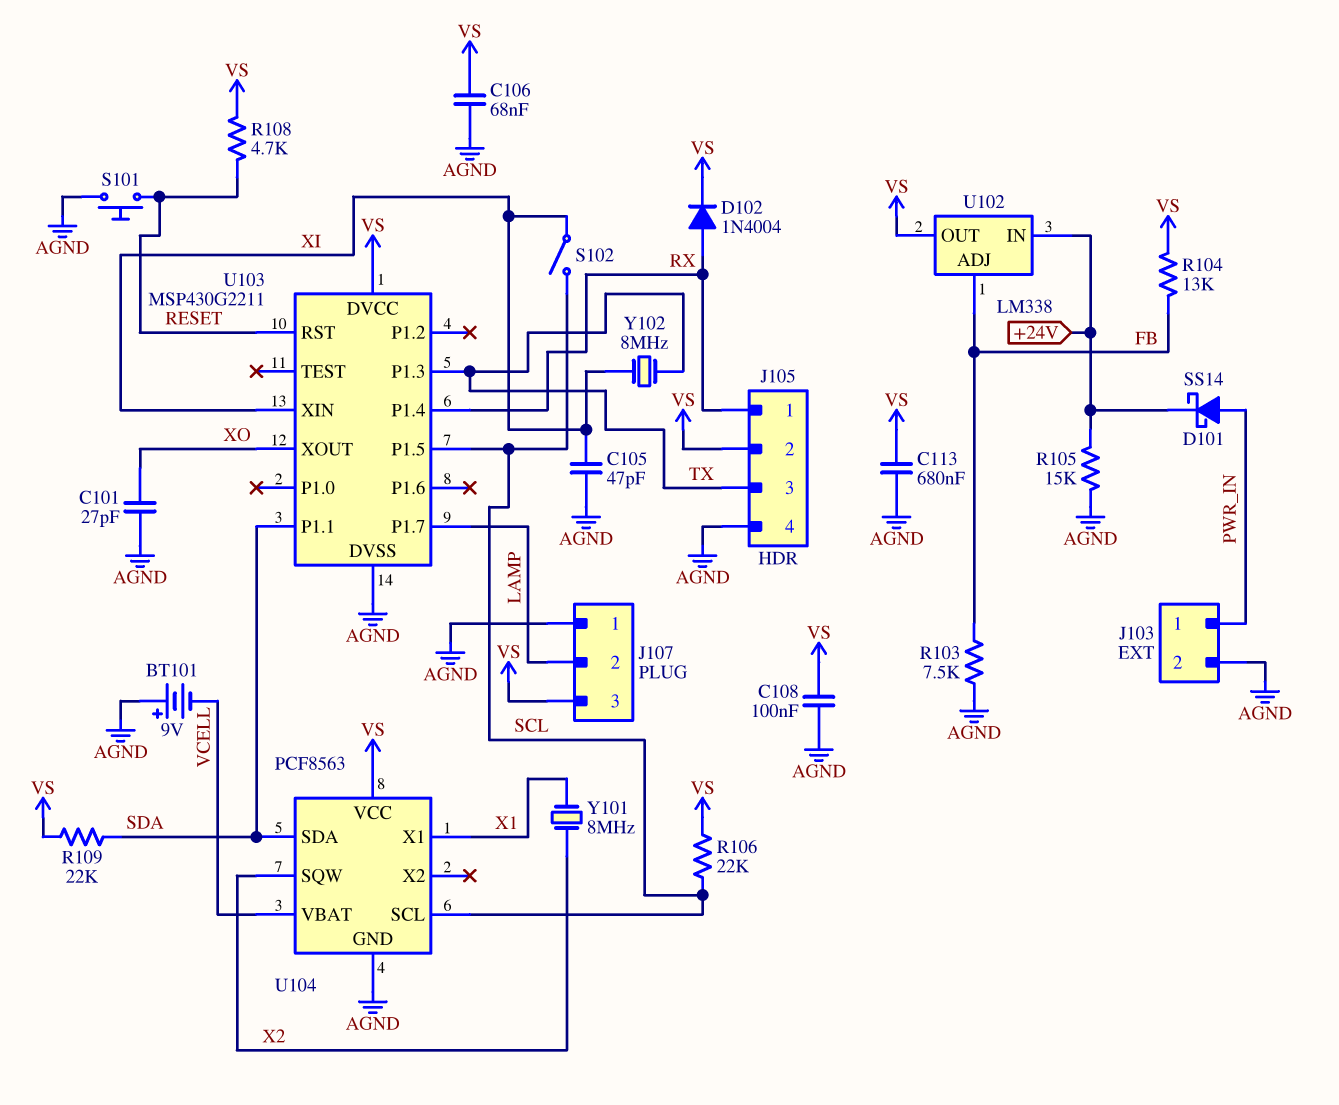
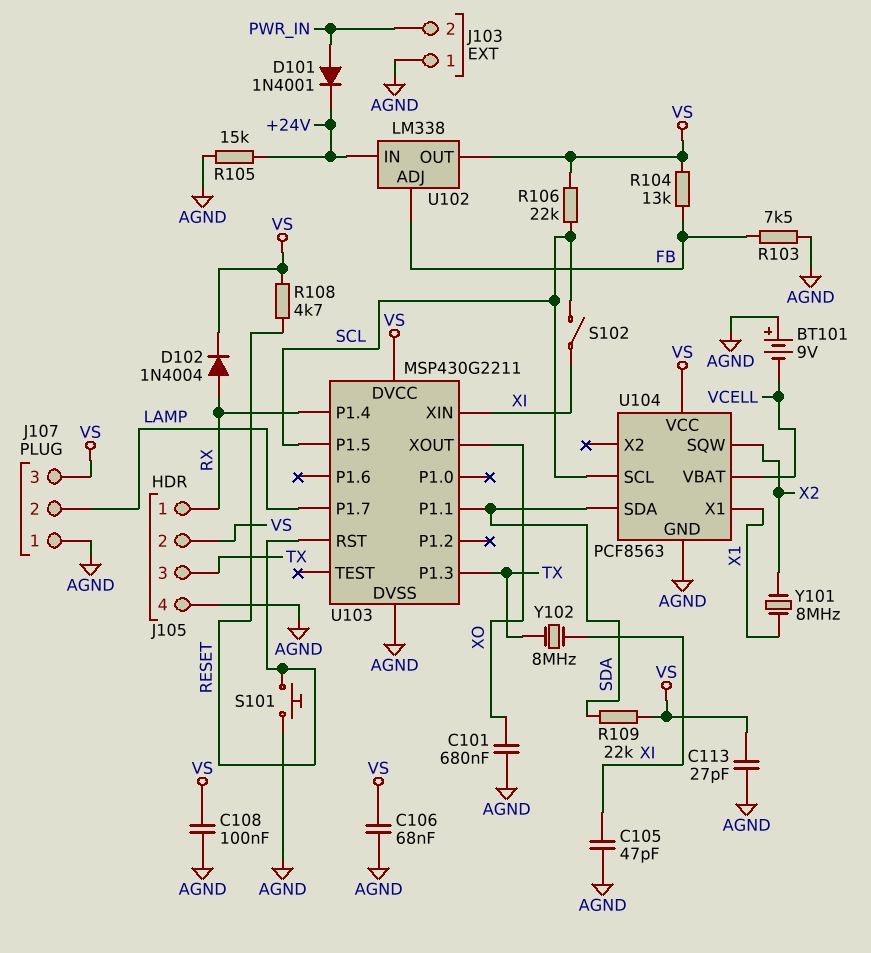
C101: 27pF (AGND, XO) -> 680nF (AGND, XO)
C113: 680nF (AGND, VS) -> 27pF (AGND, VS)
D101: schottky SS14 (A PWR_IN, K +24V) -> diode 1N4001 (A PWR_IN, K +24V)
J103 pin 1: PWR_IN -> AGND
J103 pin 2: AGND -> PWR_IN

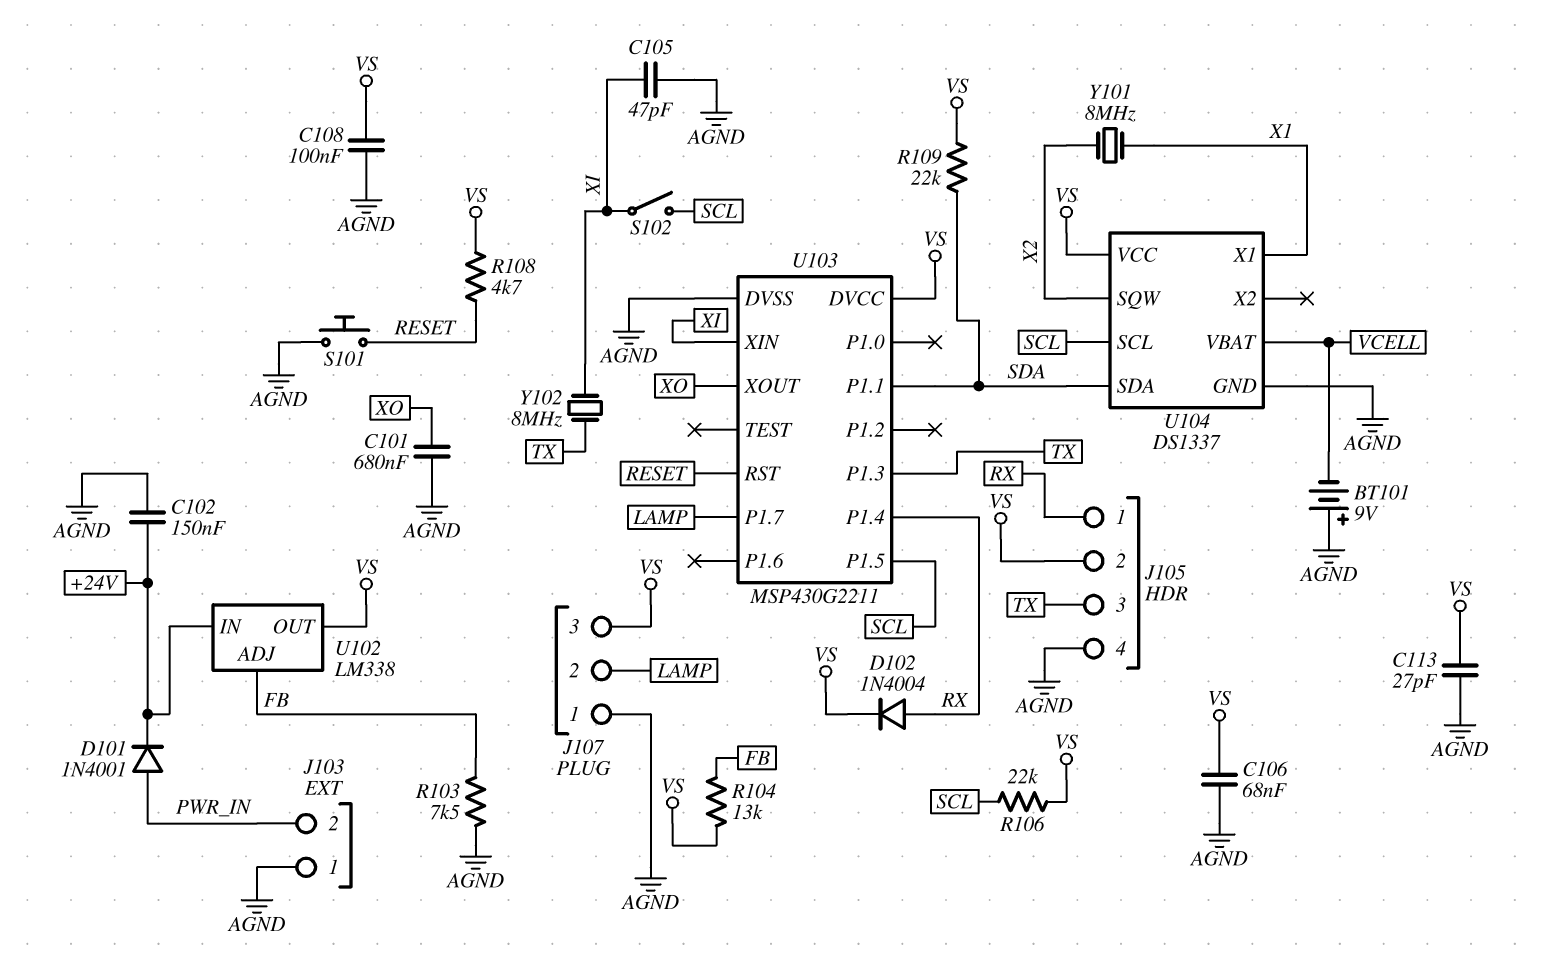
C102: none -> 150nF (+24V, AGND)
R105: 15k (+24V, AGND) -> none
U104: PCF8563 -> DS1337

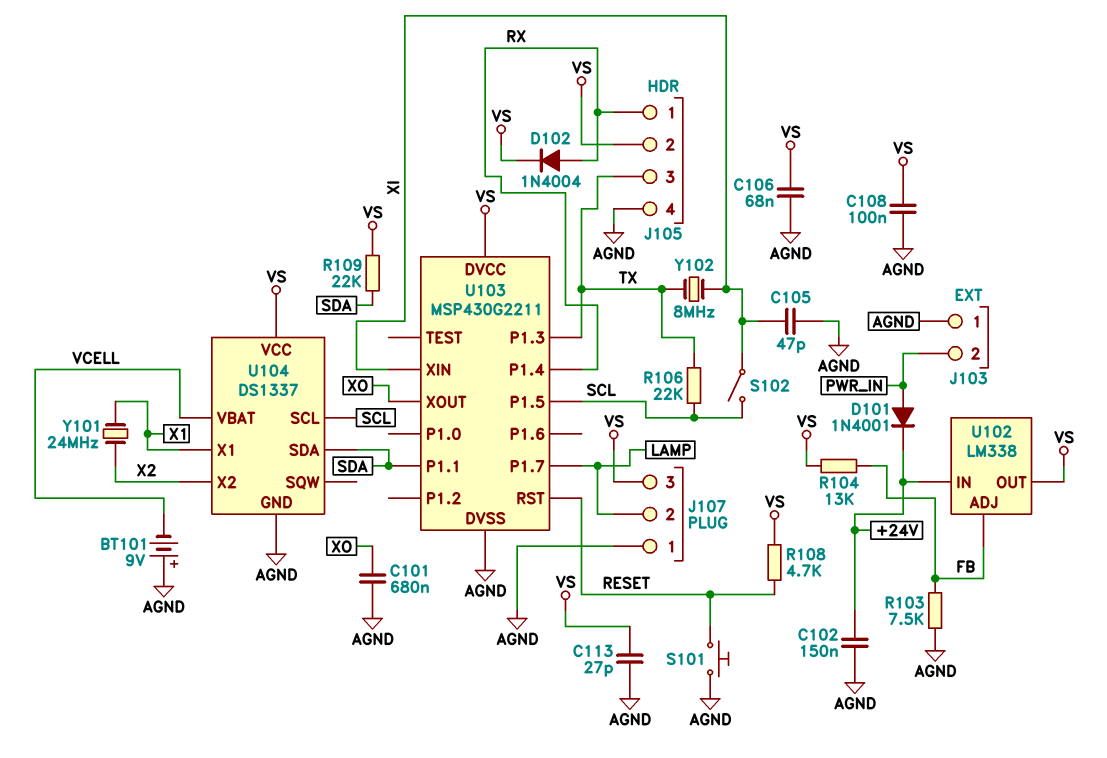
R106: 22k (SCL, VS) -> 22k (SCL, TX)
U104 pin SQW: X2 -> none
U104 pin X2: none -> X2
Y101: 8MHz (X1, X2) -> 24MHz (X1, X2)

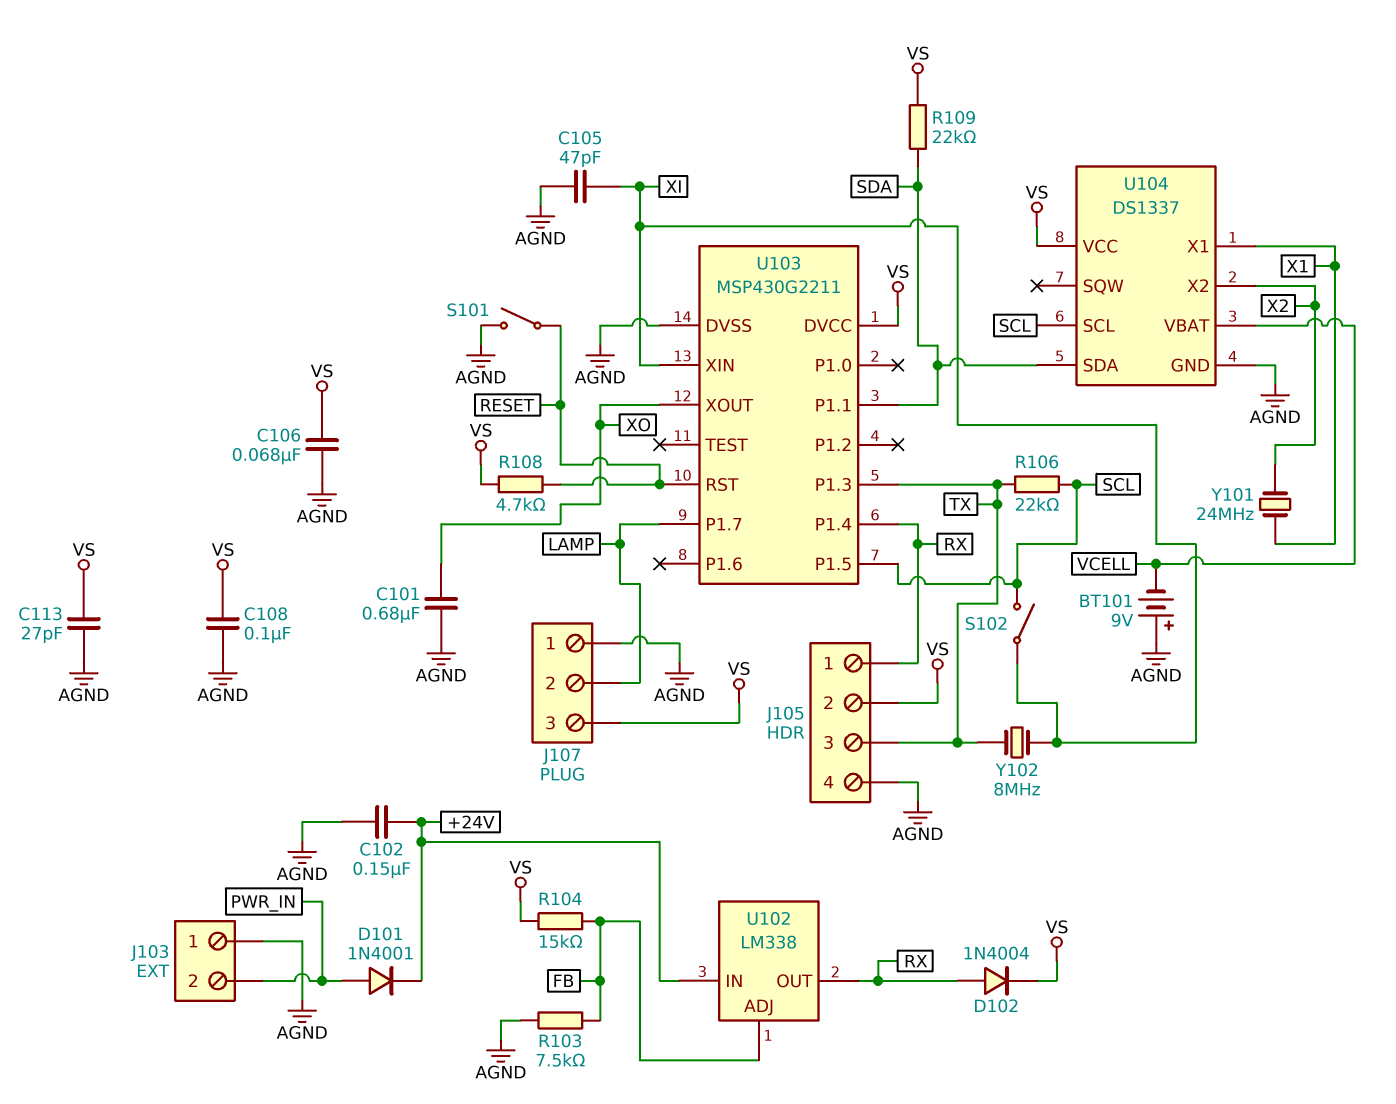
R104: 13k (FB, VS) -> 15k (FB, VS)
S101: button (AGND, RESET) -> switch (AGND, RESET)
U102 pin OUT: VS -> RX

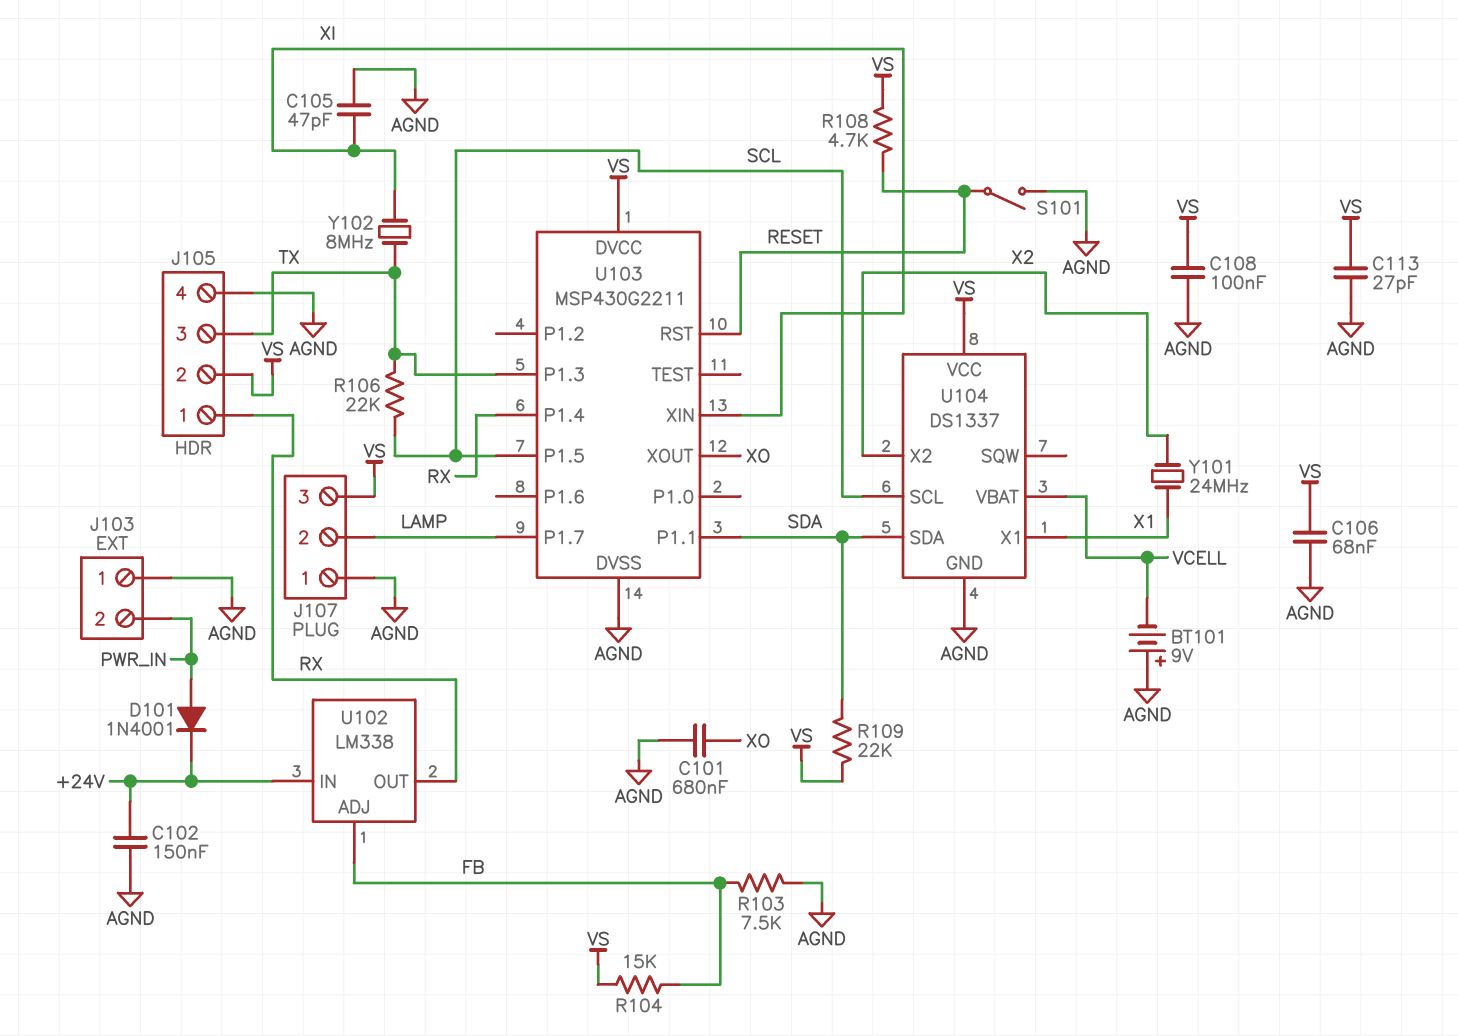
D102: diode 1N4004 (A RX, K VS) -> none
S102: switch (SCL, XI) -> none

